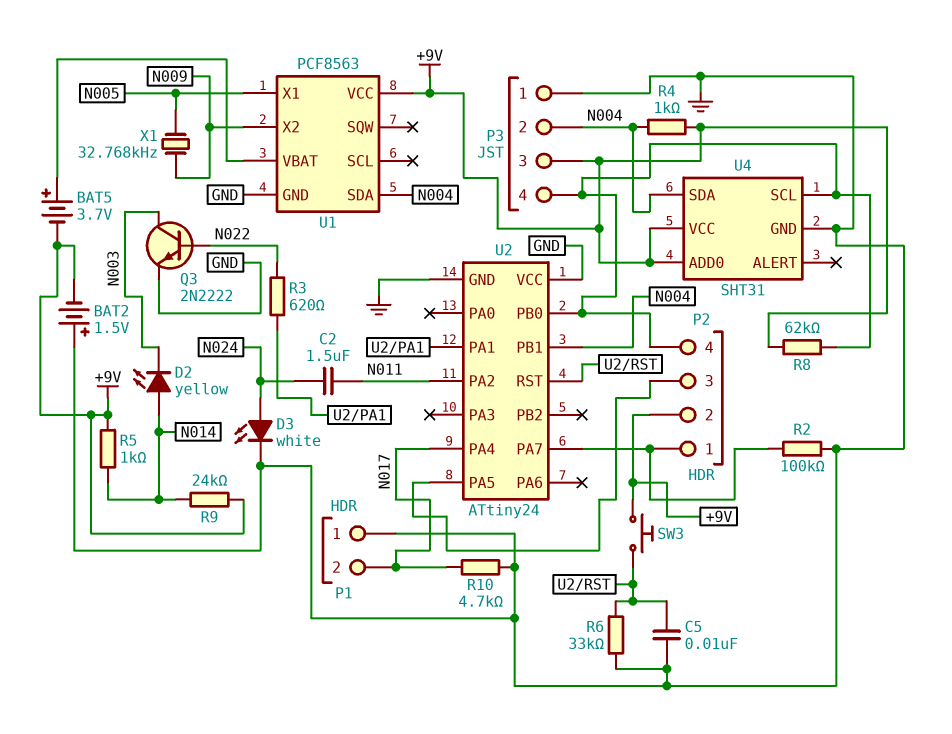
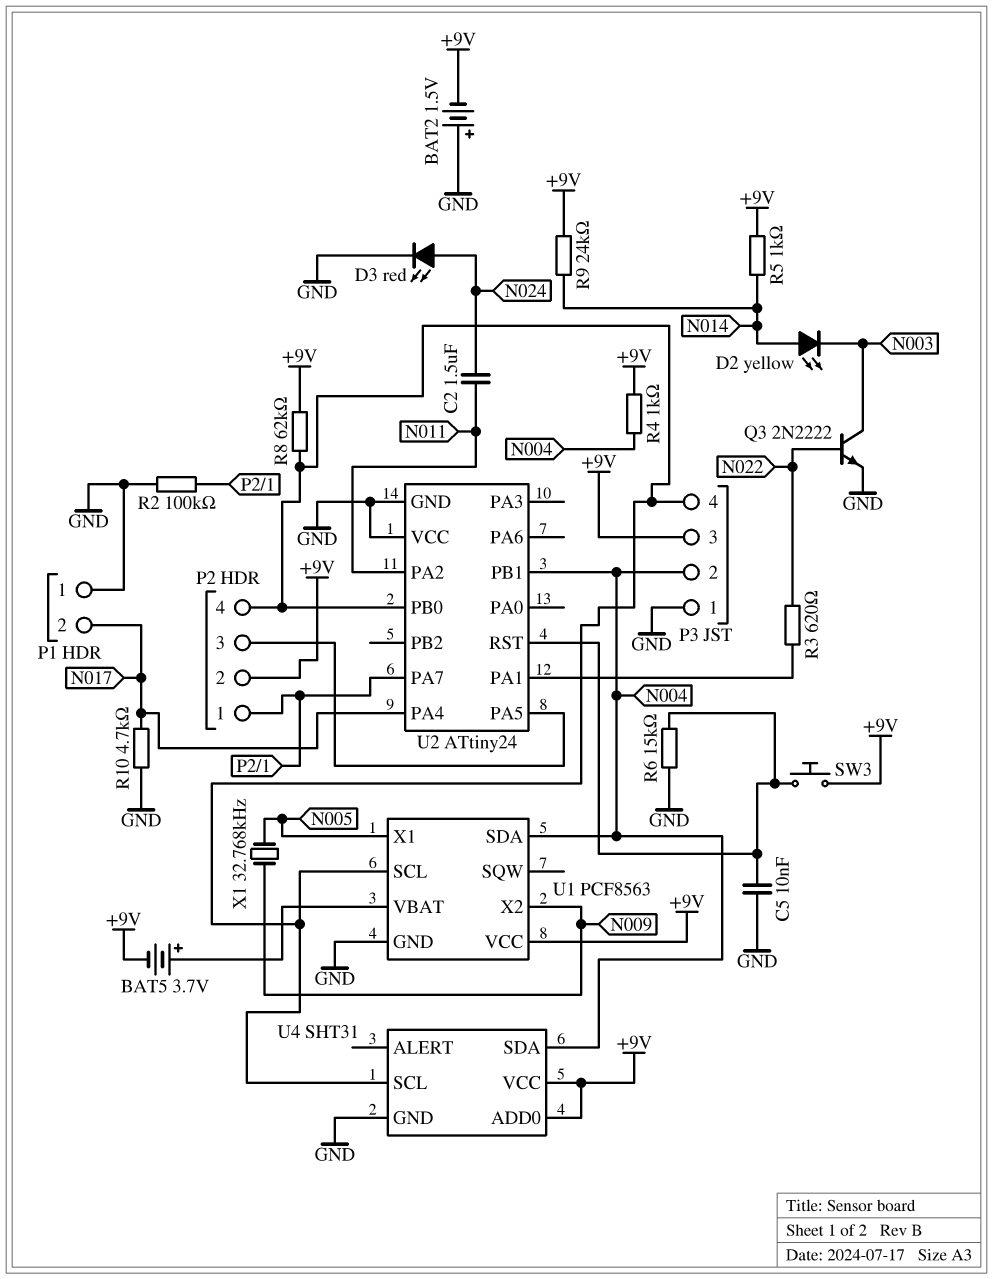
D3: LED white (A N024, K GND) -> LED red (A N024, K GND)
R6: 33k (GND, U2/RST) -> 15k (GND, U2/RST)
U1 pin SCL: none -> P2/4

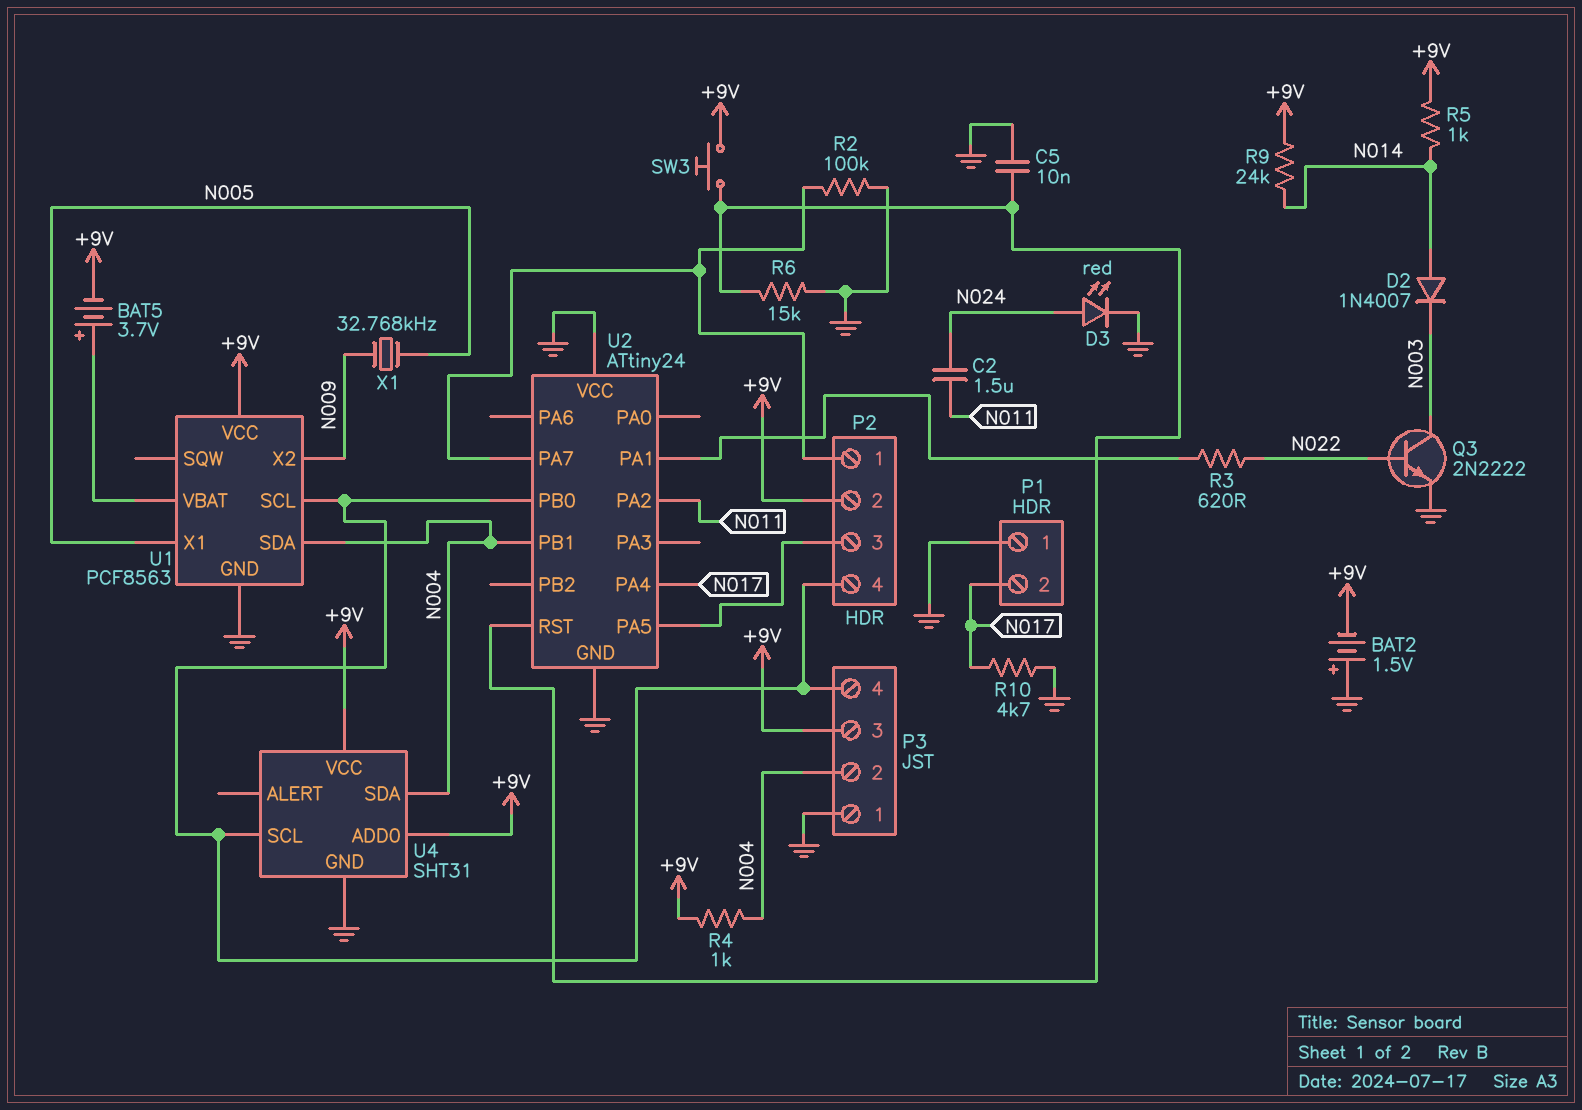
D2: LED yellow (A N014, K N003) -> diode 1N4007 (A N014, K N003)
R8: 62k (+9V, P2/4) -> none

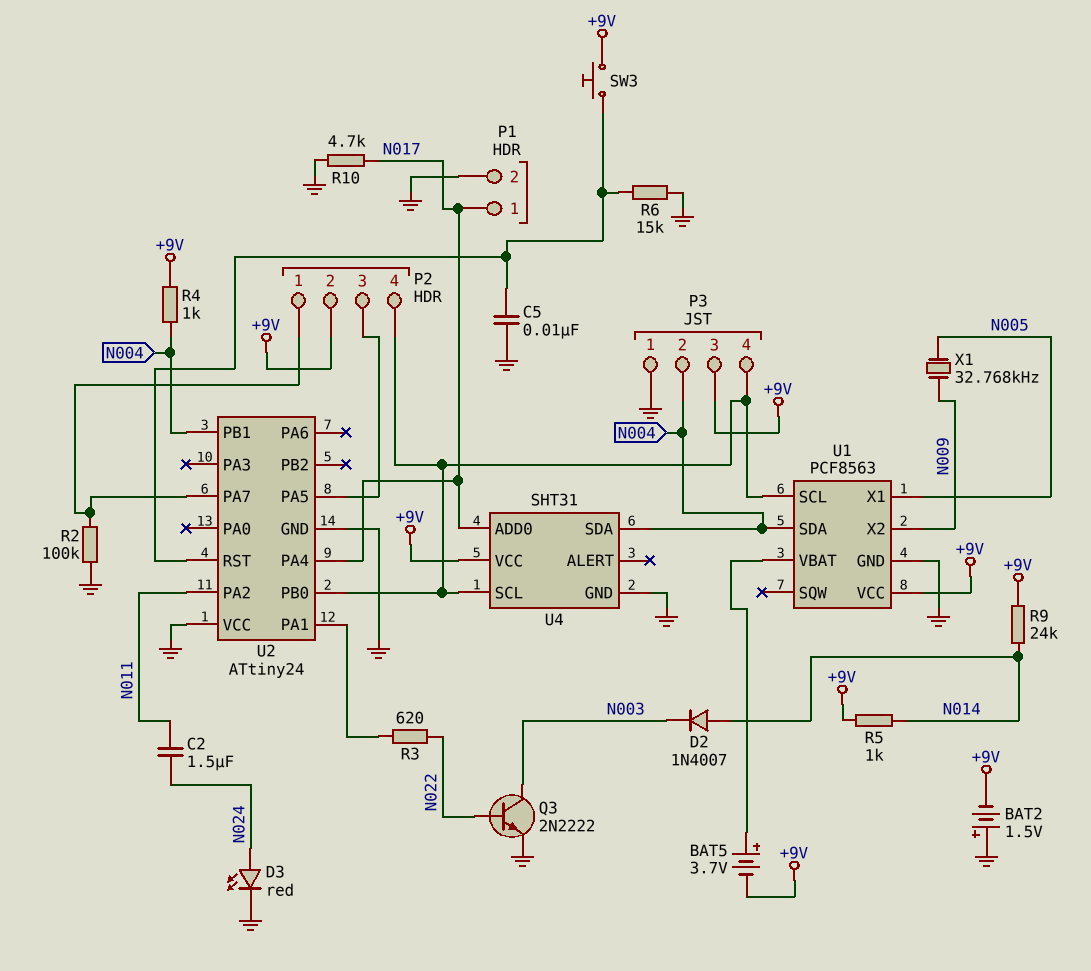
P1 pin 1: GND -> N017
P1 pin 2: N017 -> GND
U4 pin ADD0: +9V -> N017

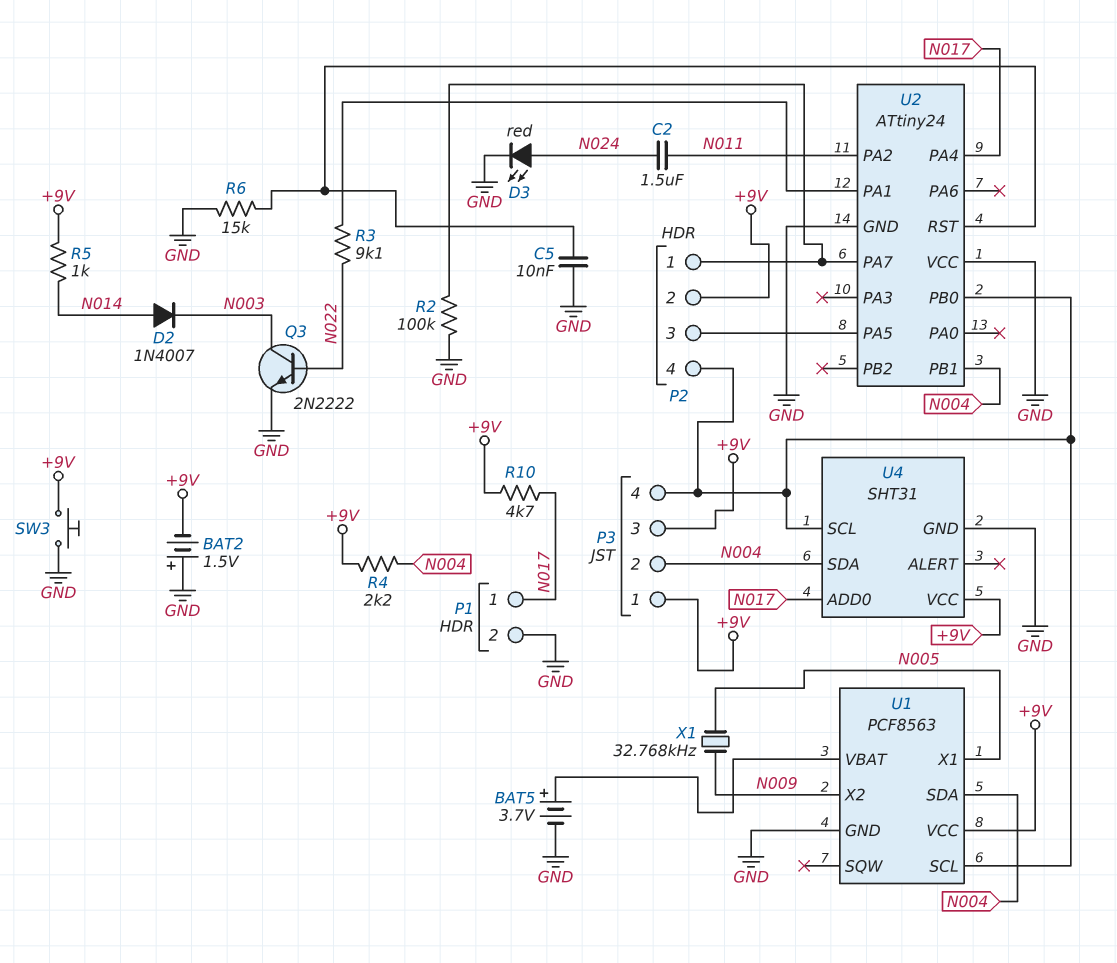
BAT5: 3.7V (plus U1/VBAT, minus +9V) -> 3.7V (plus U1/VBAT, minus GND)
P3 pin 1: GND -> +9V
R3: 620 (N022, U2/PA1) -> 9.1k (N022, U2/PA1)
R4: 1k (+9V, N004) -> 2.2k (+9V, N004)
R9: 24k (+9V, N014) -> none
R10: 4.7k (GND, N017) -> 4.7k (+9V, N017)
SW3: button (+9V, U2/RST) -> button (+9V, GND)

